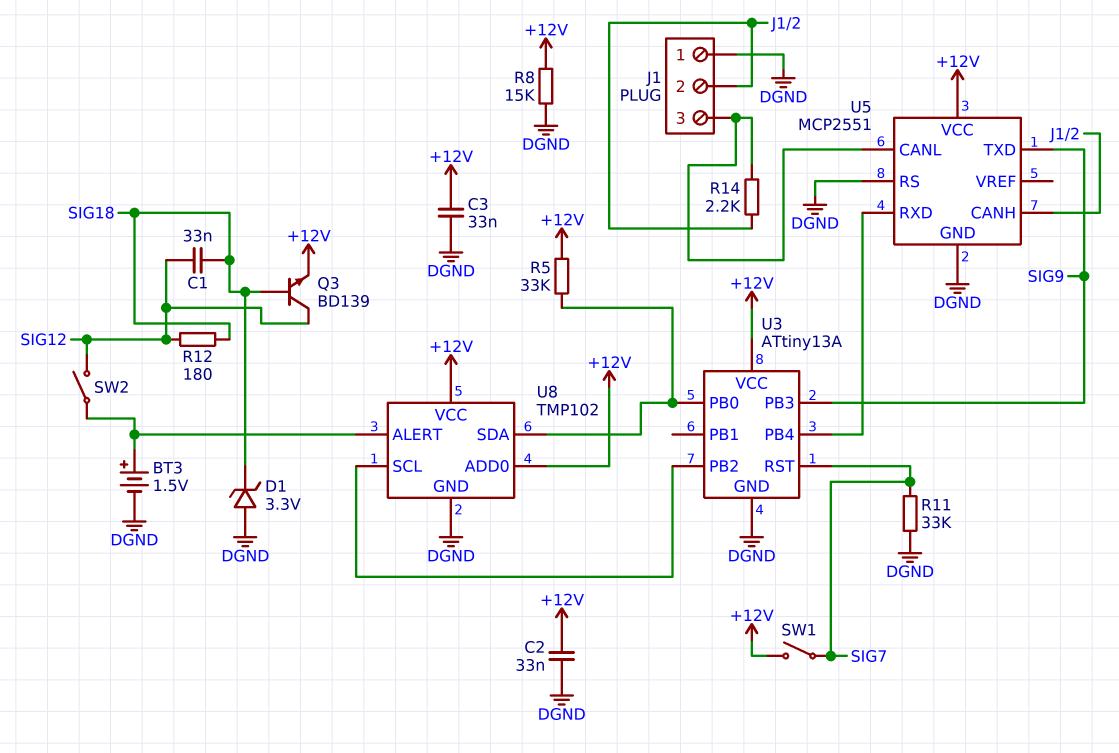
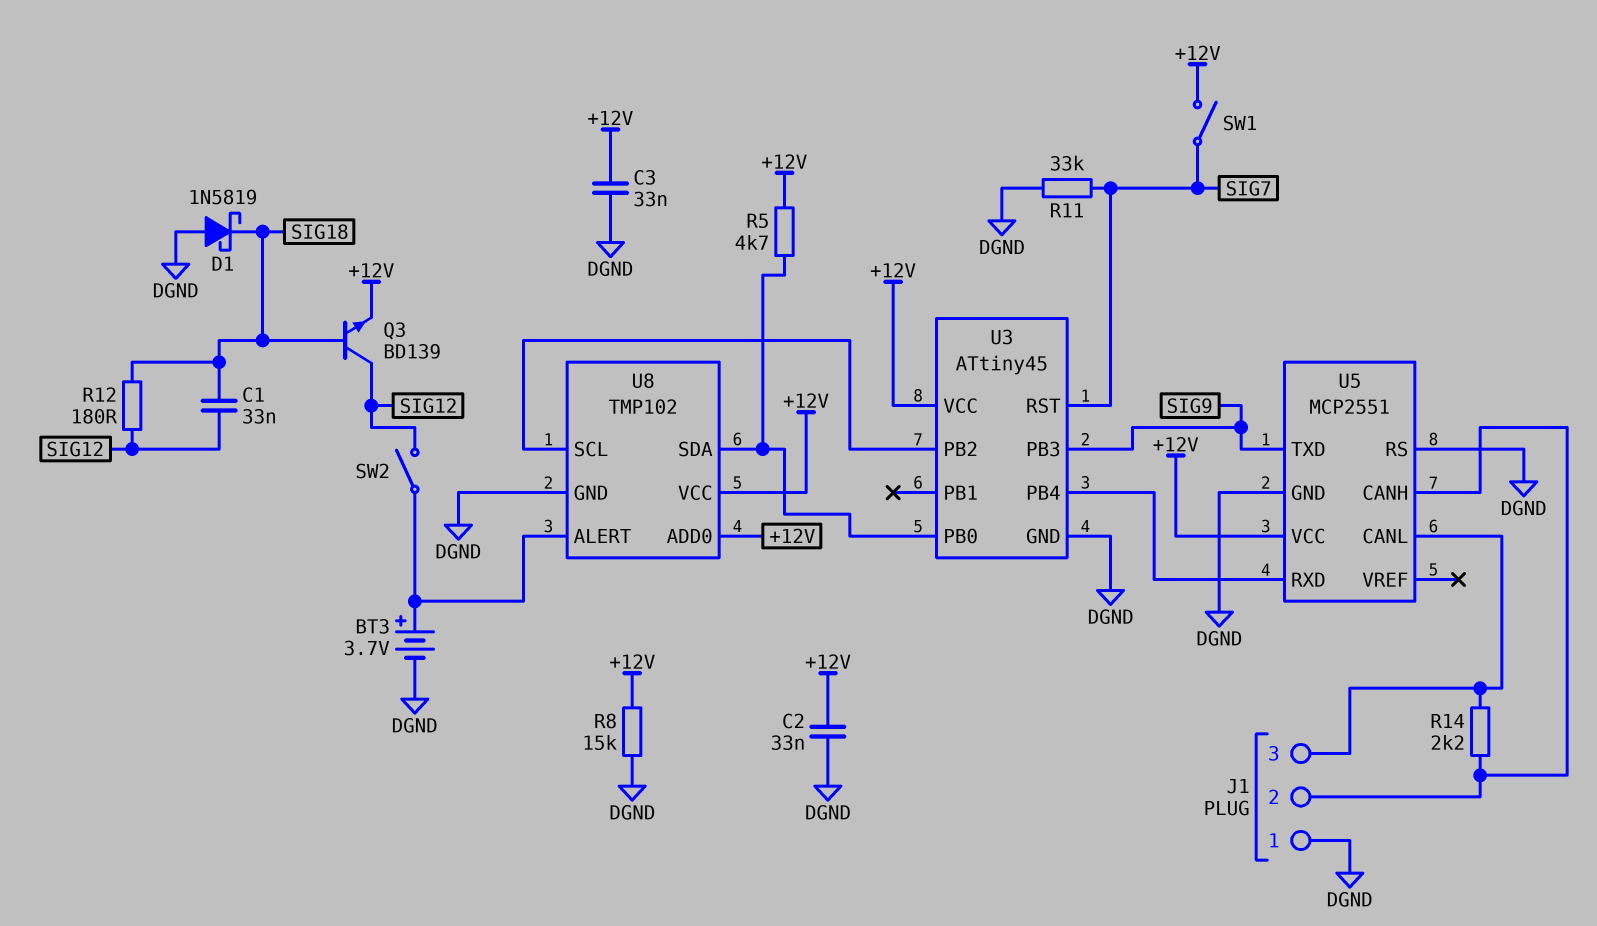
BT3: 1.5V (plus U8/ALERT, minus DGND) -> 3.7V (plus U8/ALERT, minus DGND)
D1: zener 3.3V (A DGND, K SIG18) -> schottky 1N5819 (A DGND, K SIG18)
R5: 33k (+12V, U3/PB0) -> 4.7k (+12V, U3/PB0)
U3: ATtiny13A -> ATtiny45

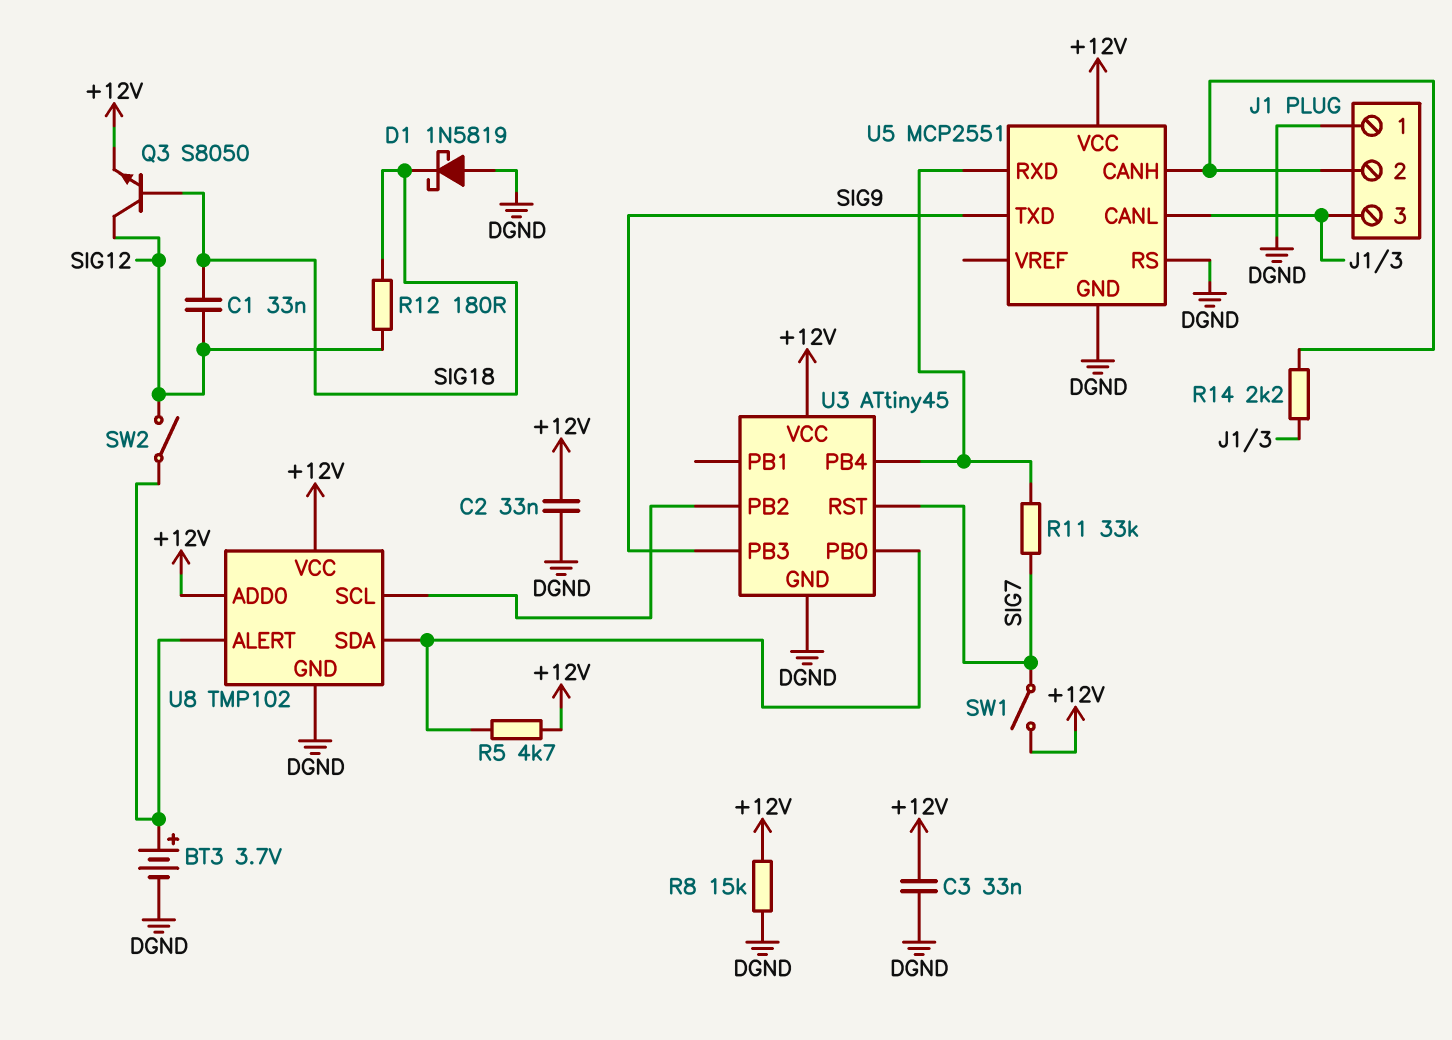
Q3: NPN BD139 (B SIG18, C SIG12, E +12V) -> NPN S8050 (B SIG18, C SIG12, E +12V)
R11: 33k (DGND, SIG7) -> 33k (SIG7, U3/PB4)

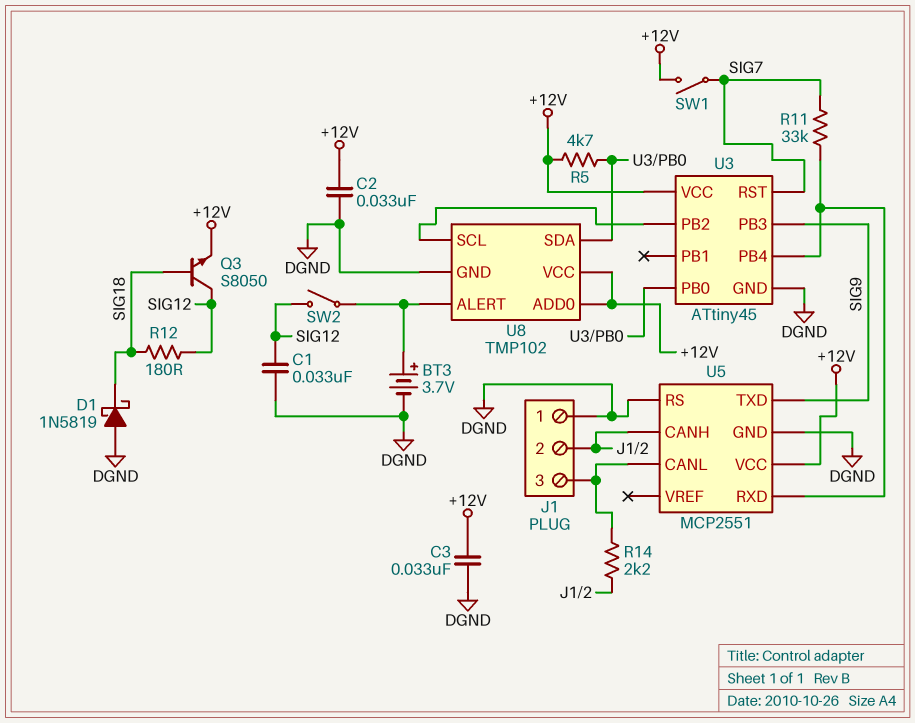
C1: 33nF (SIG12, SIG18) -> 33nF (DGND, SIG12)
R8: 15k (+12V, DGND) -> none

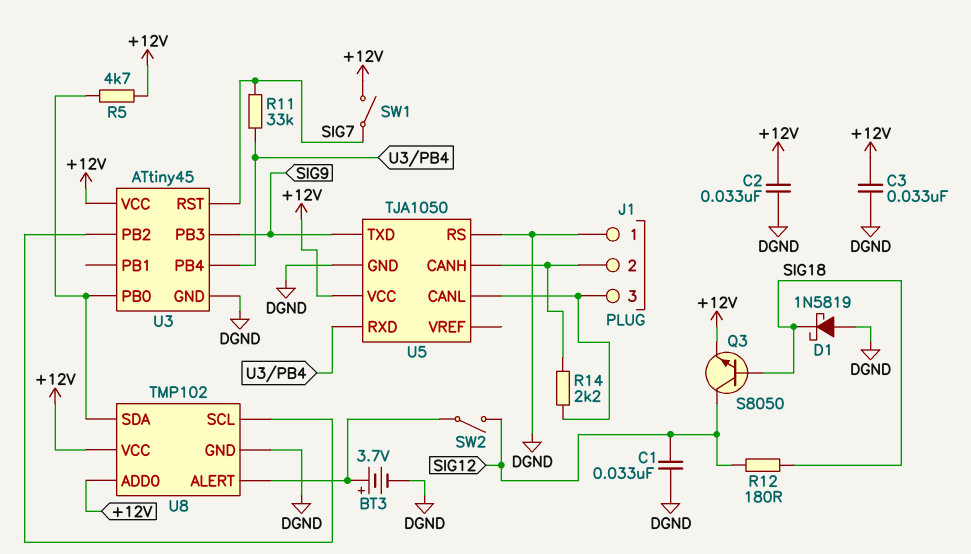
U5: MCP2551 -> TJA1050

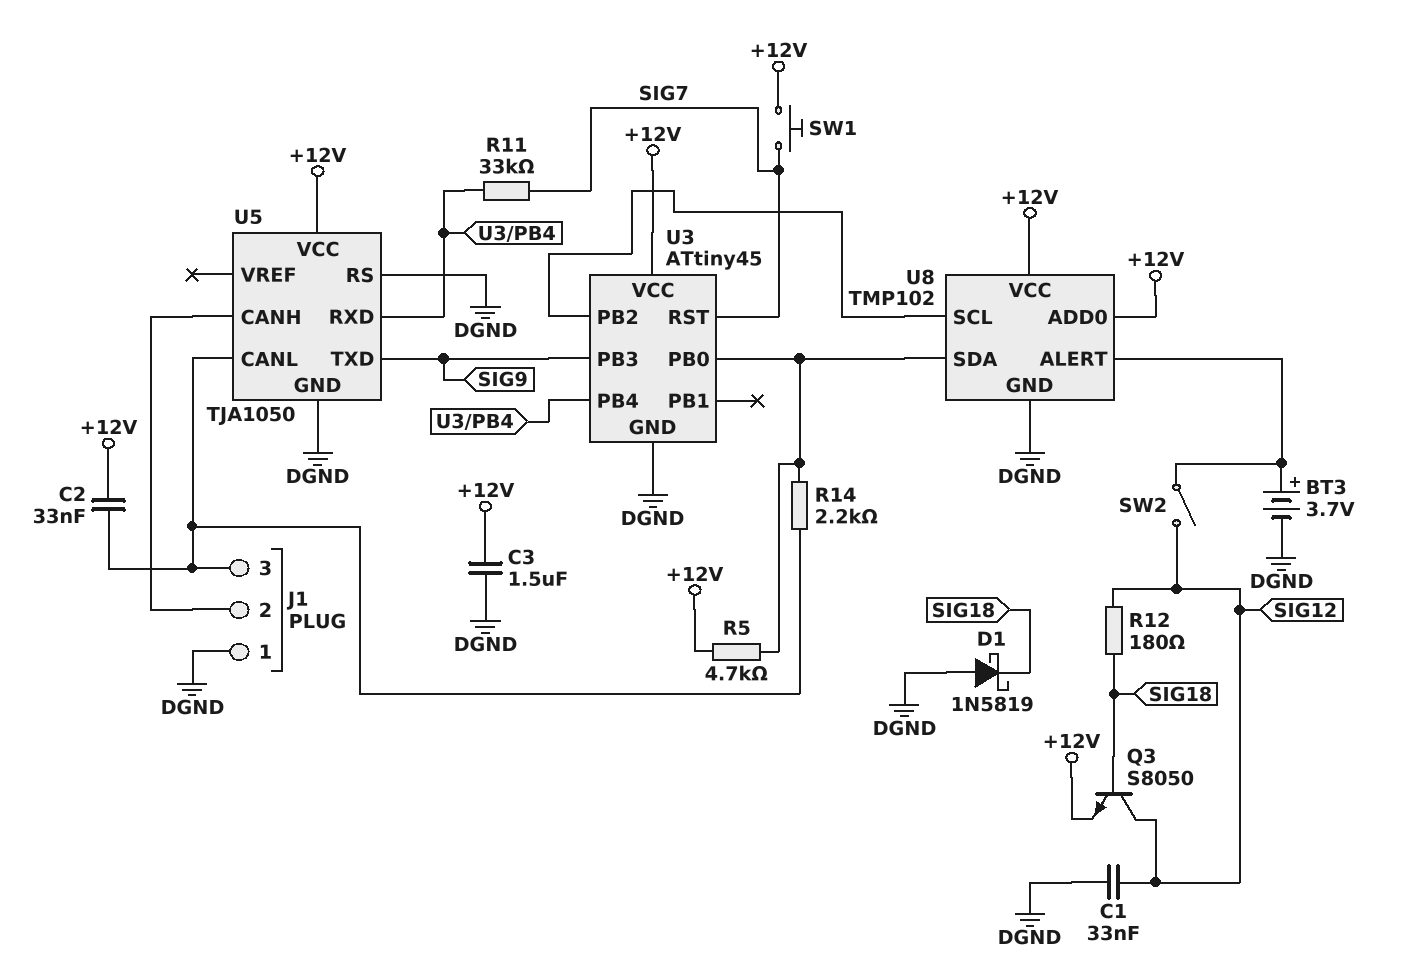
C2: 33nF (+12V, DGND) -> 33nF (+12V, J1/3)
C3: 33nF (+12V, DGND) -> 1.5uF (+12V, DGND)
R14: 2.2k (J1/2, J1/3) -> 2.2k (J1/3, U3/PB0)
SW1: switch (+12V, SIG7) -> button (+12V, SIG7)

